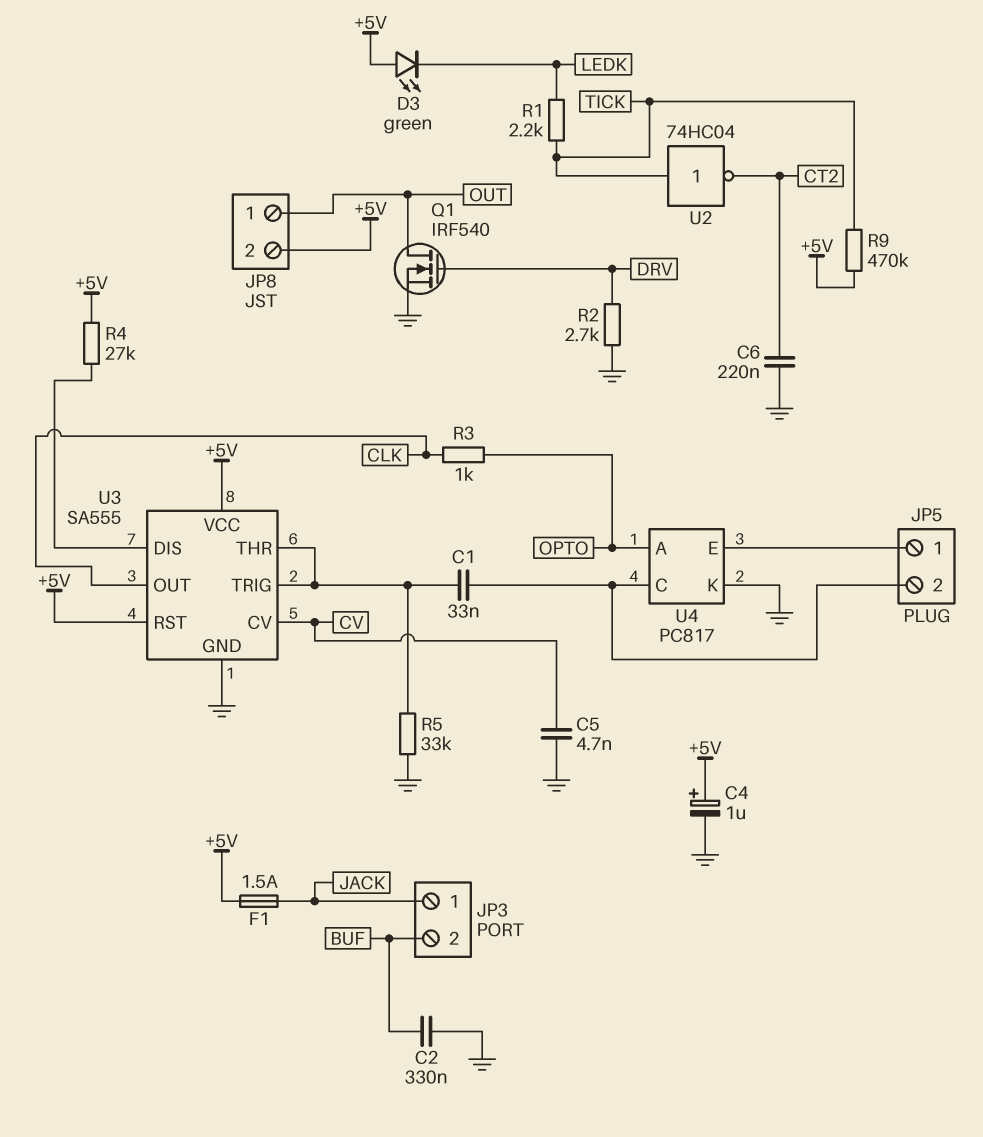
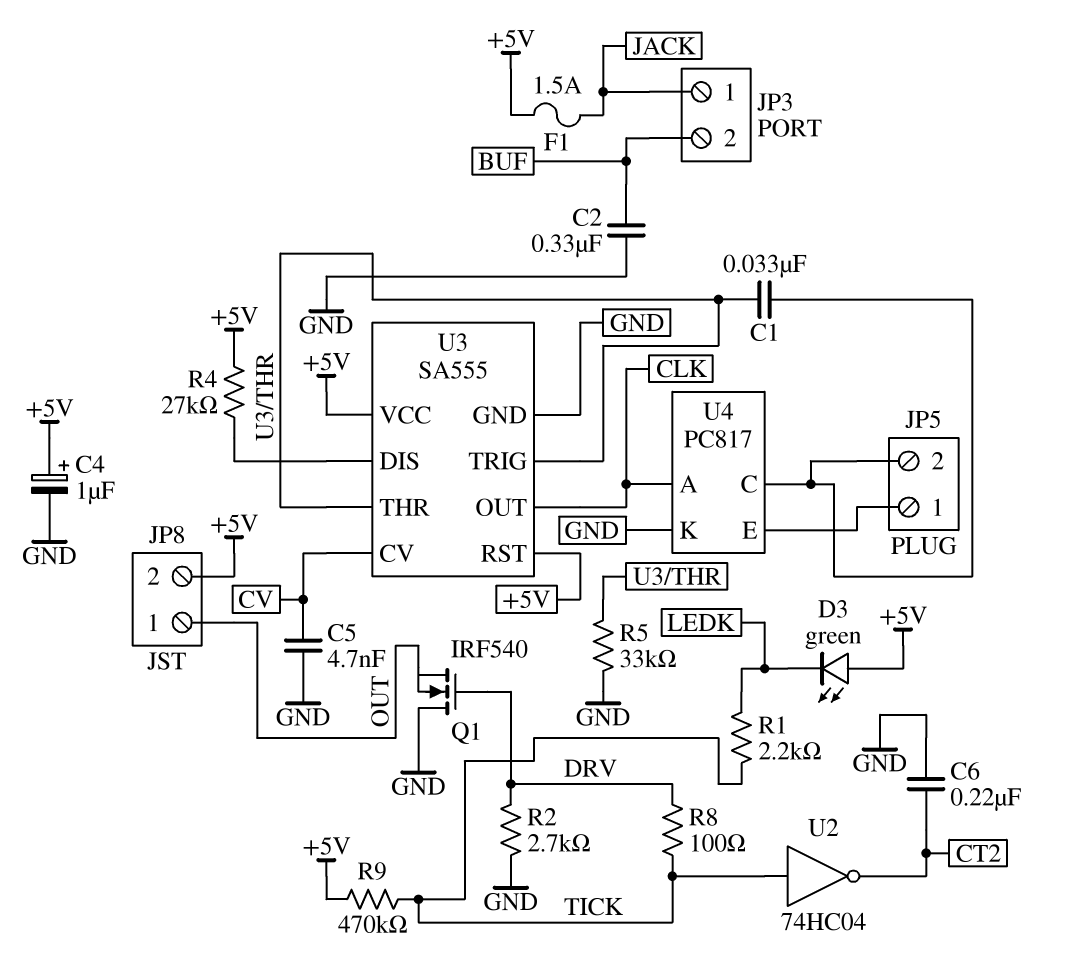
Q1: NMOS IRF540 (G DRV, D OUT, S GND) -> NMOS IRF540 (G DRV, D GND, S OUT)
R3: 1k (CLK, OPTO) -> none
R8: none -> 100 (DRV, TICK)
U4 pin A: OPTO -> CLK

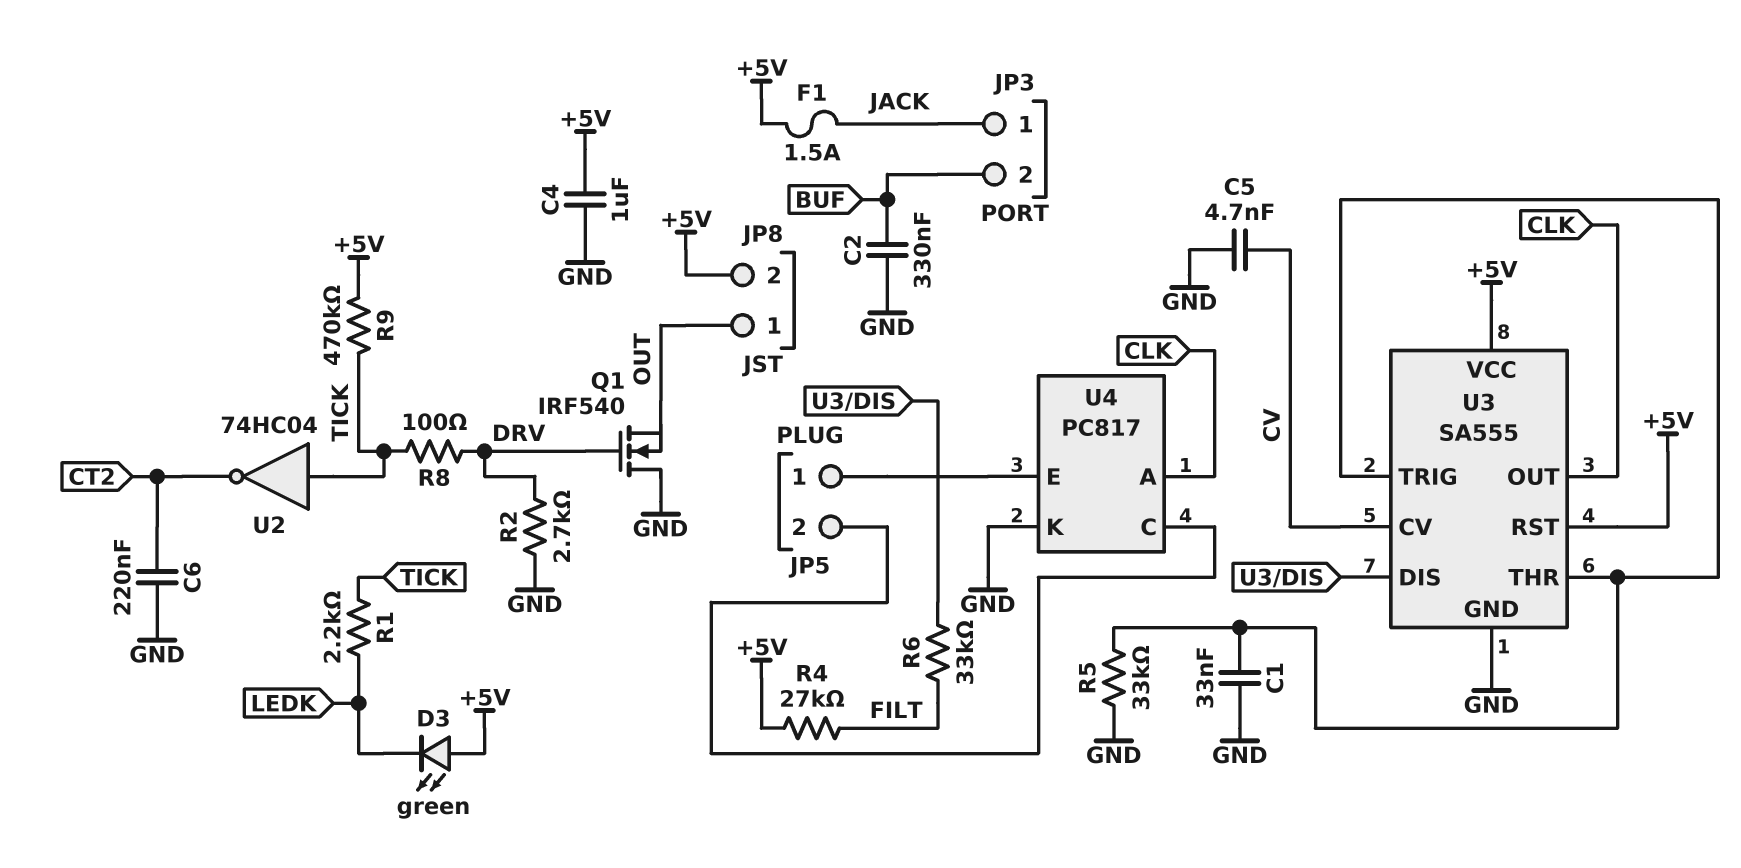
C1: 33nF (JP5/2, U3/THR) -> 33nF (GND, U3/THR)
C4: 1uF (plus +5V, minus GND) -> 1uF (+5V, GND)
R4: 27k (+5V, U3/DIS) -> 27k (+5V, FILT)
R6: none -> 33k (FILT, U3/DIS)

